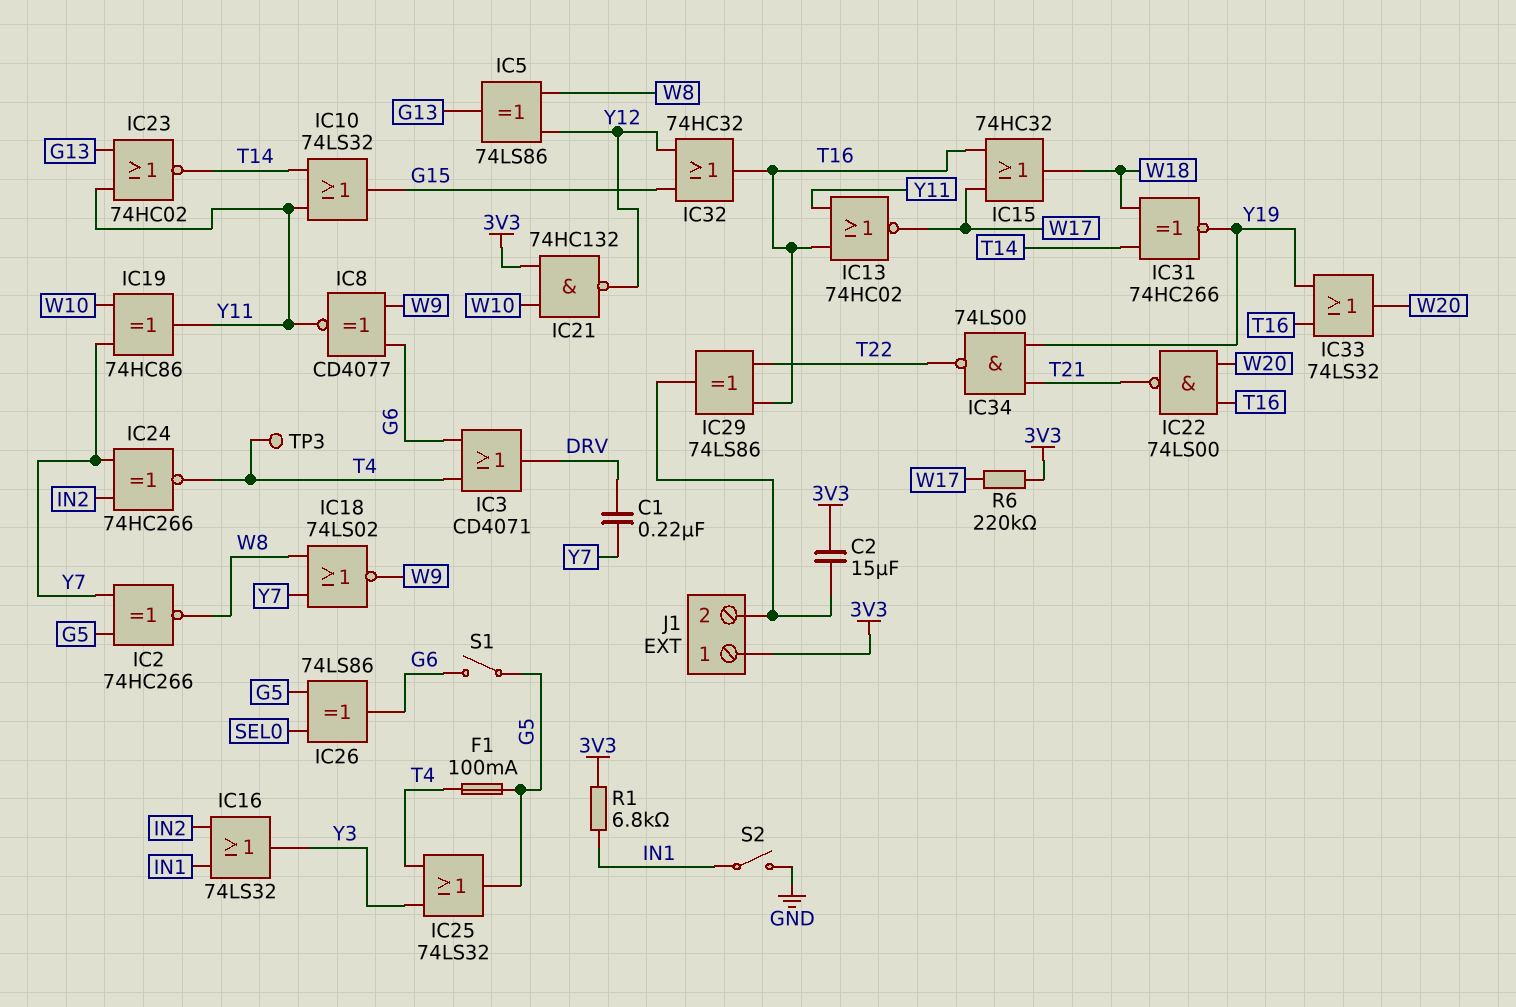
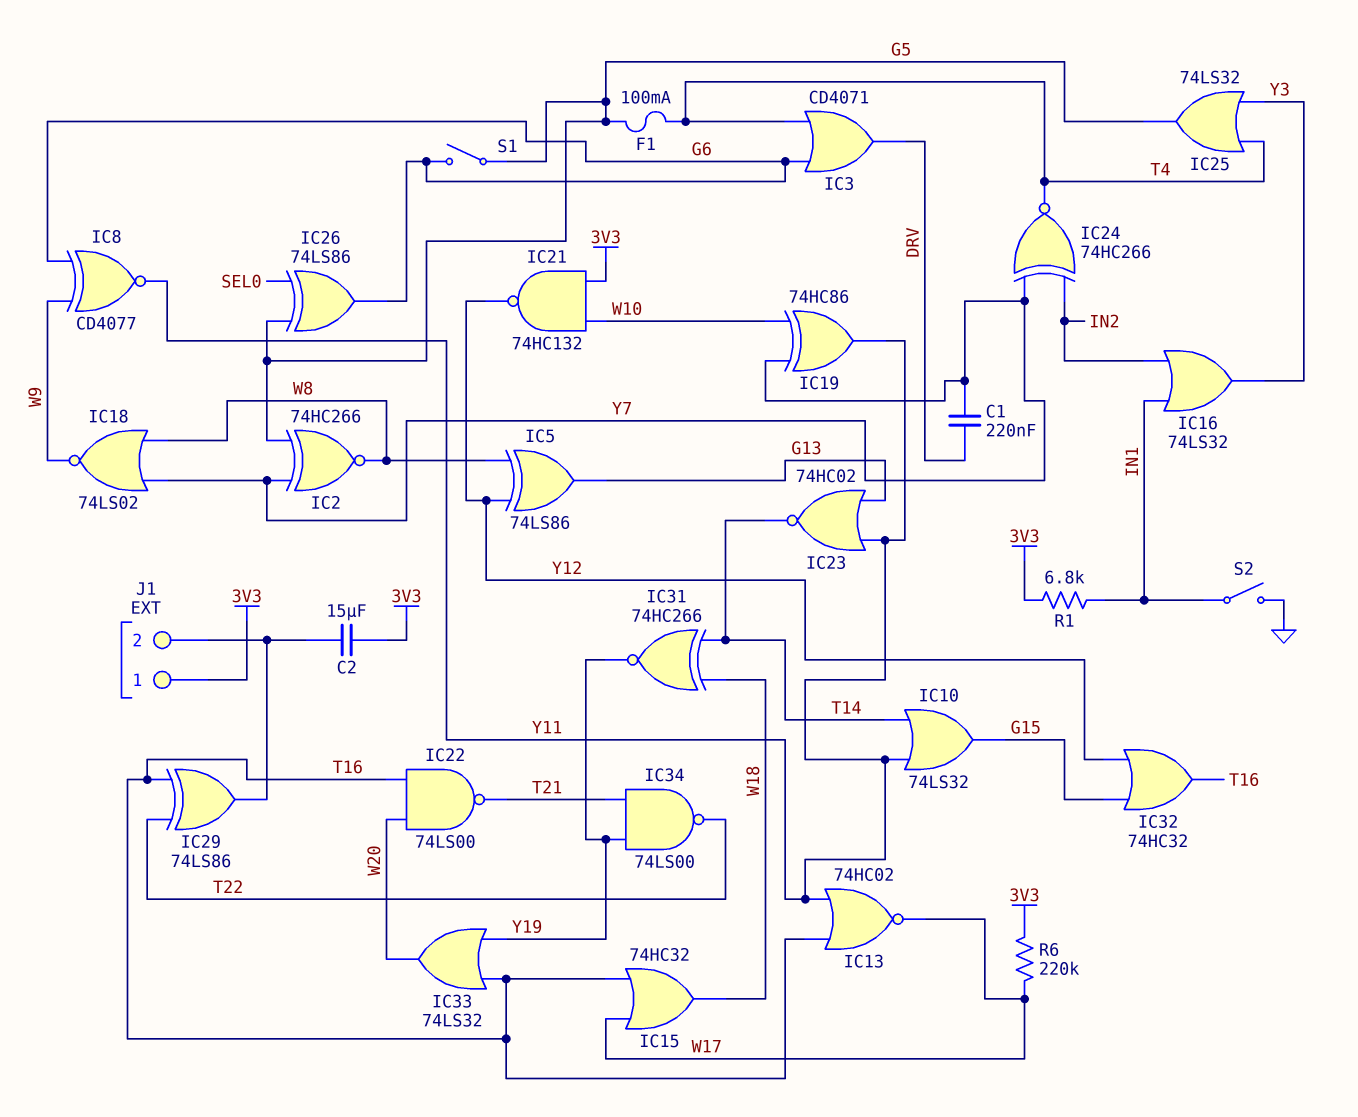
TP3: test point (T4) -> none

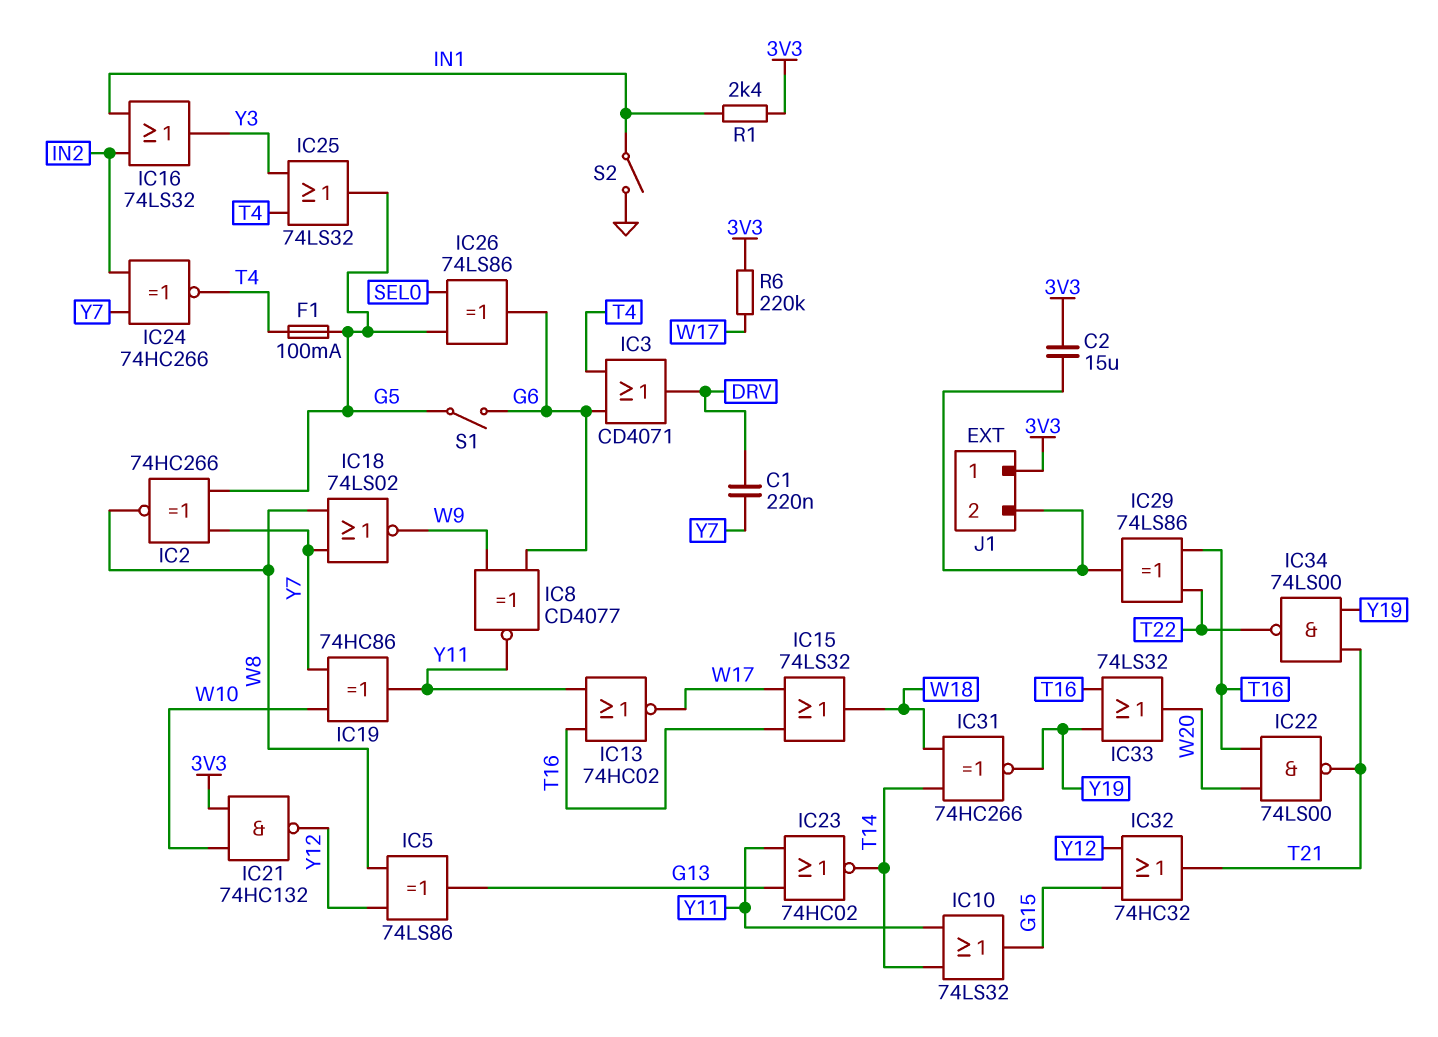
IC15: OR 74HC32 (in T16, in W17, out W18) -> OR 74LS32 (in T16, in W17, out W18)
IC32: OR 74HC32 (in G15, in Y12, out T16) -> OR 74HC32 (in G15, in Y12, out T21)
R1: 6.8k (3V3, IN1) -> 2.4k (3V3, IN1)

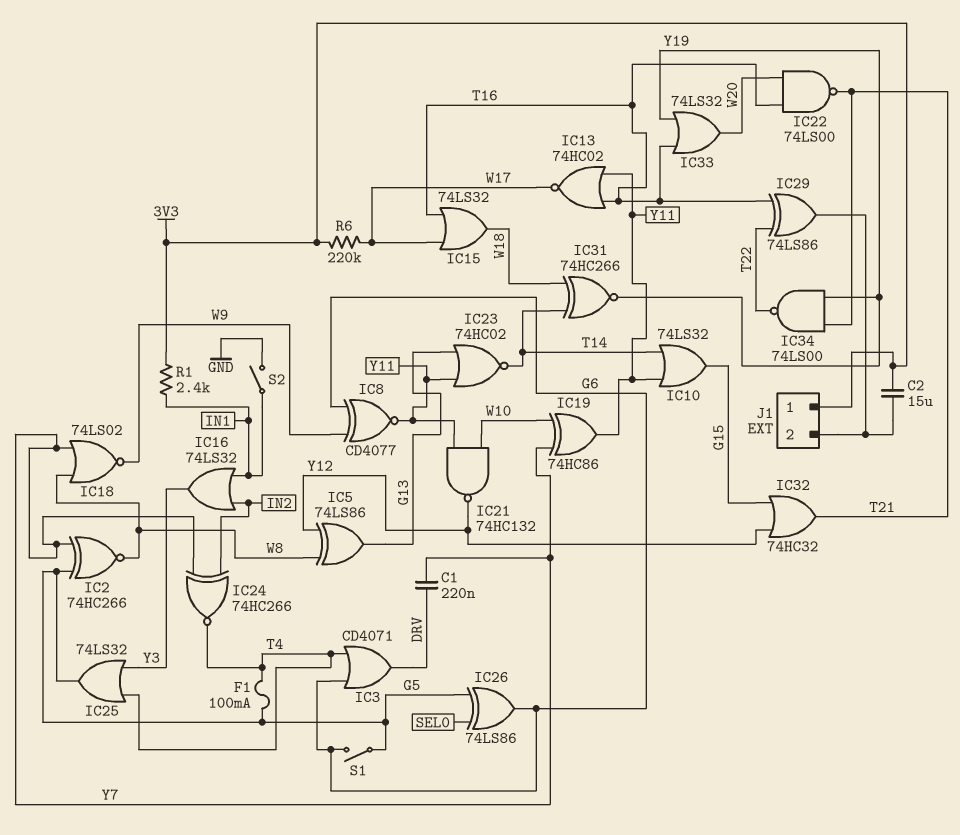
IC21: NAND 74HC132 (in 3V3, in W10, out Y12) -> NAND 74HC132 (in W10, in Y11, out Y12)

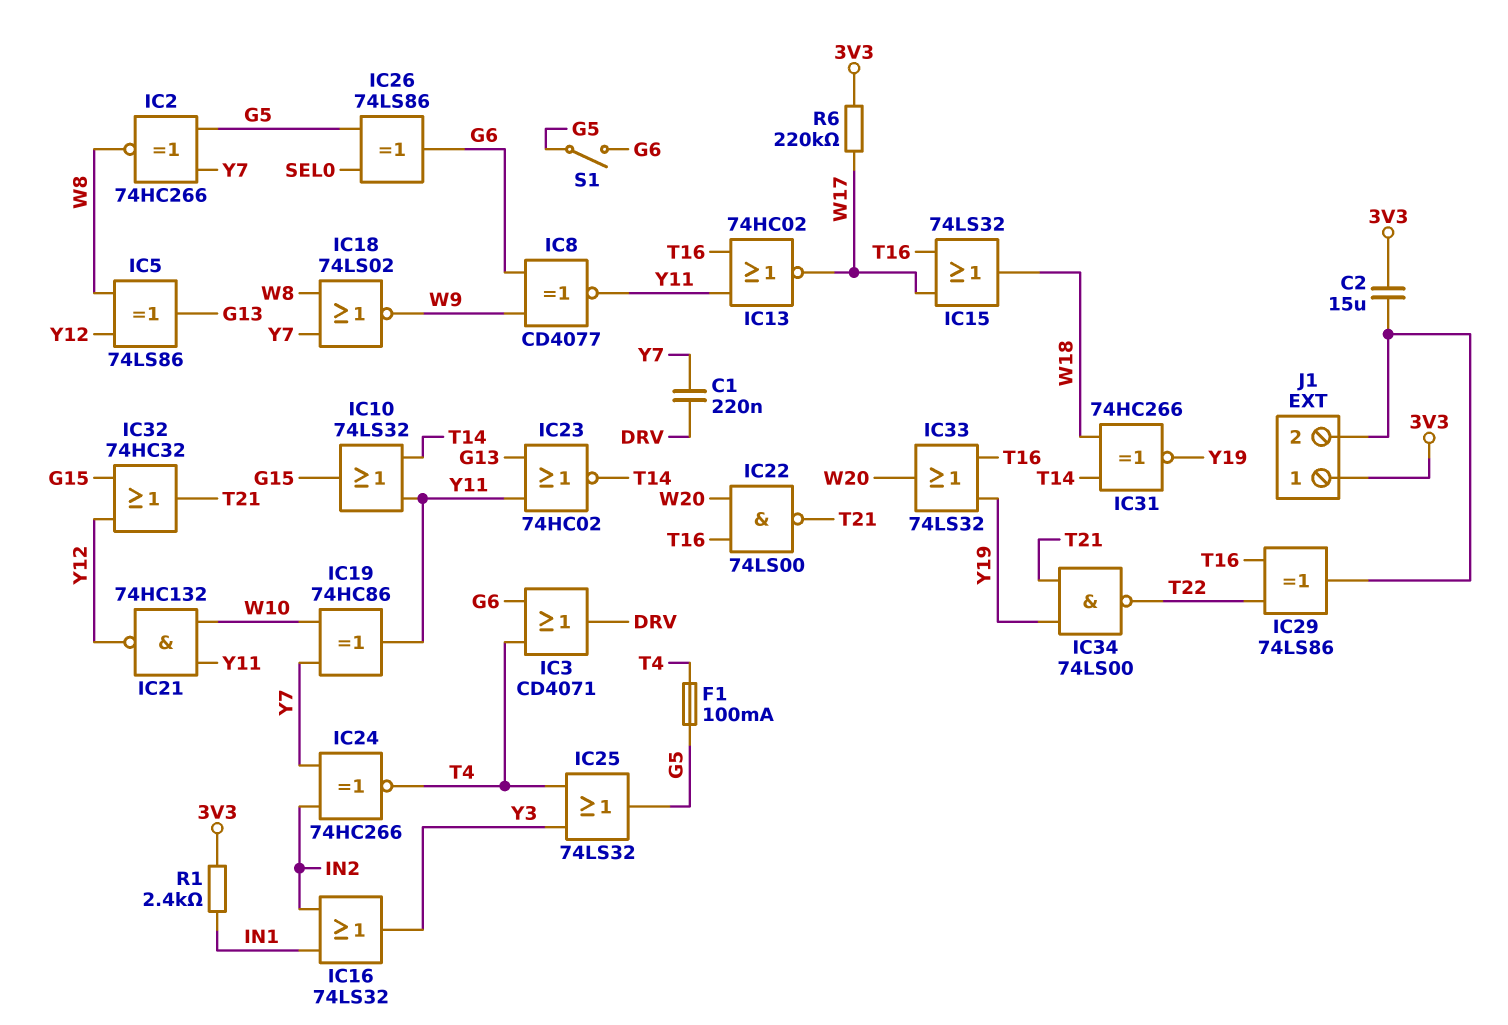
S2: switch (GND, IN1) -> none

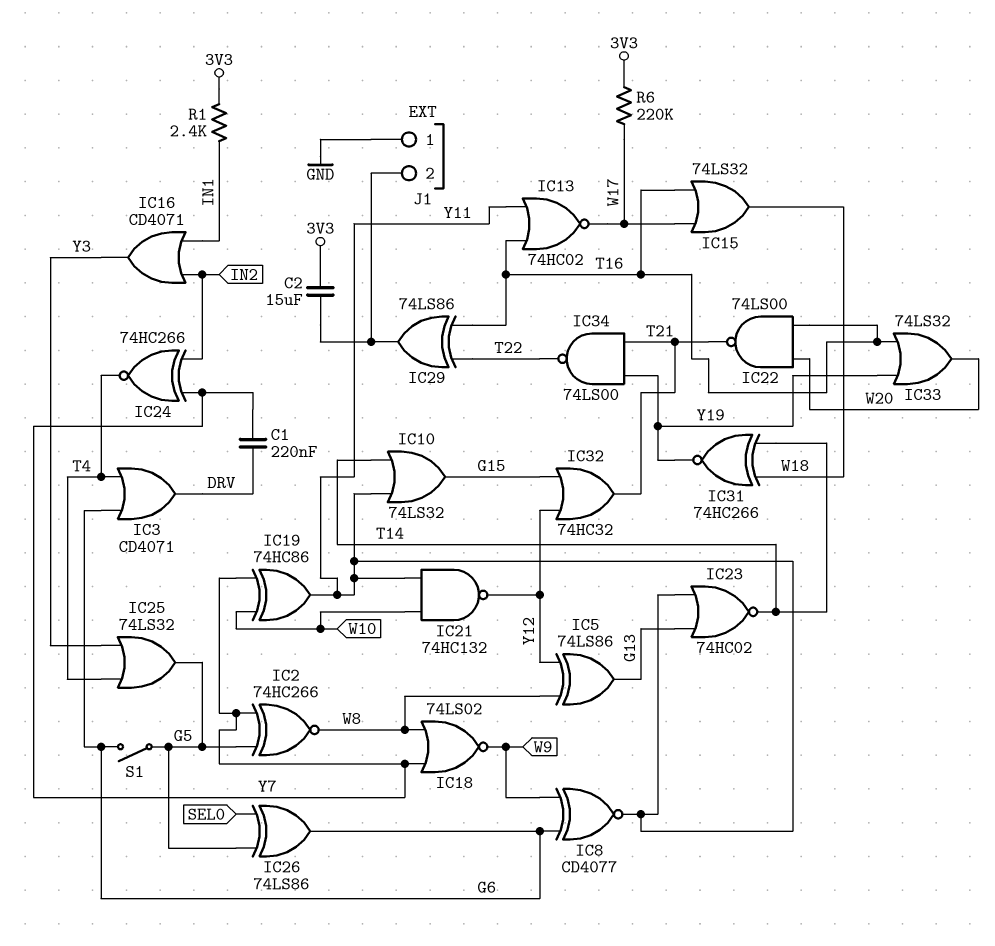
F1: 100mA (G5, T4) -> none
IC16: OR 74LS32 (in IN1, in IN2, out Y3) -> OR CD4071 (in IN1, in IN2, out Y3)
J1 pin 1: 3V3 -> GND

